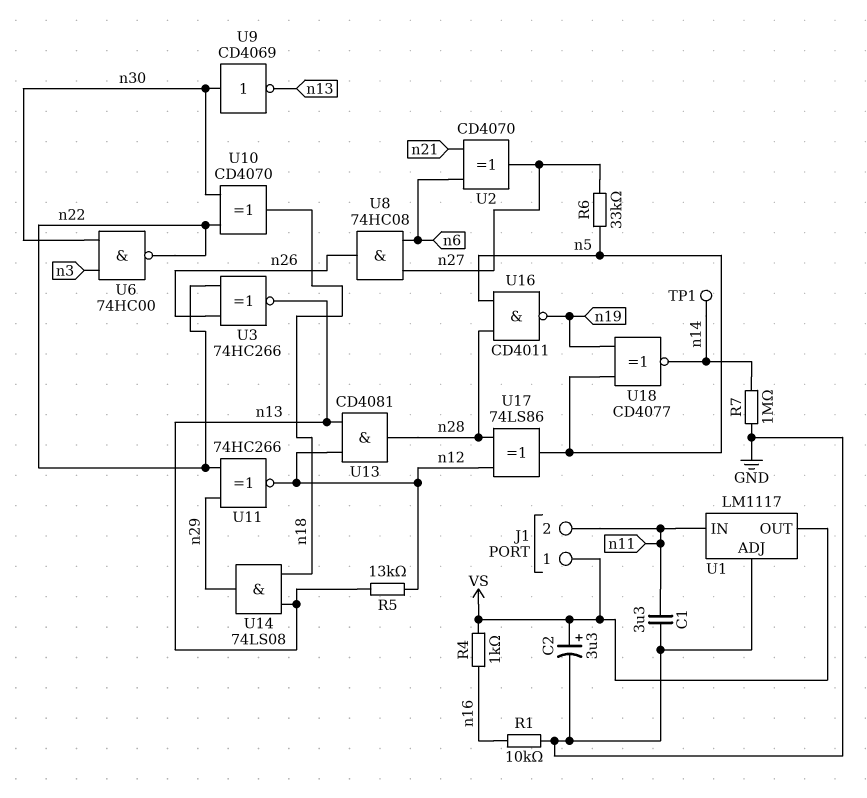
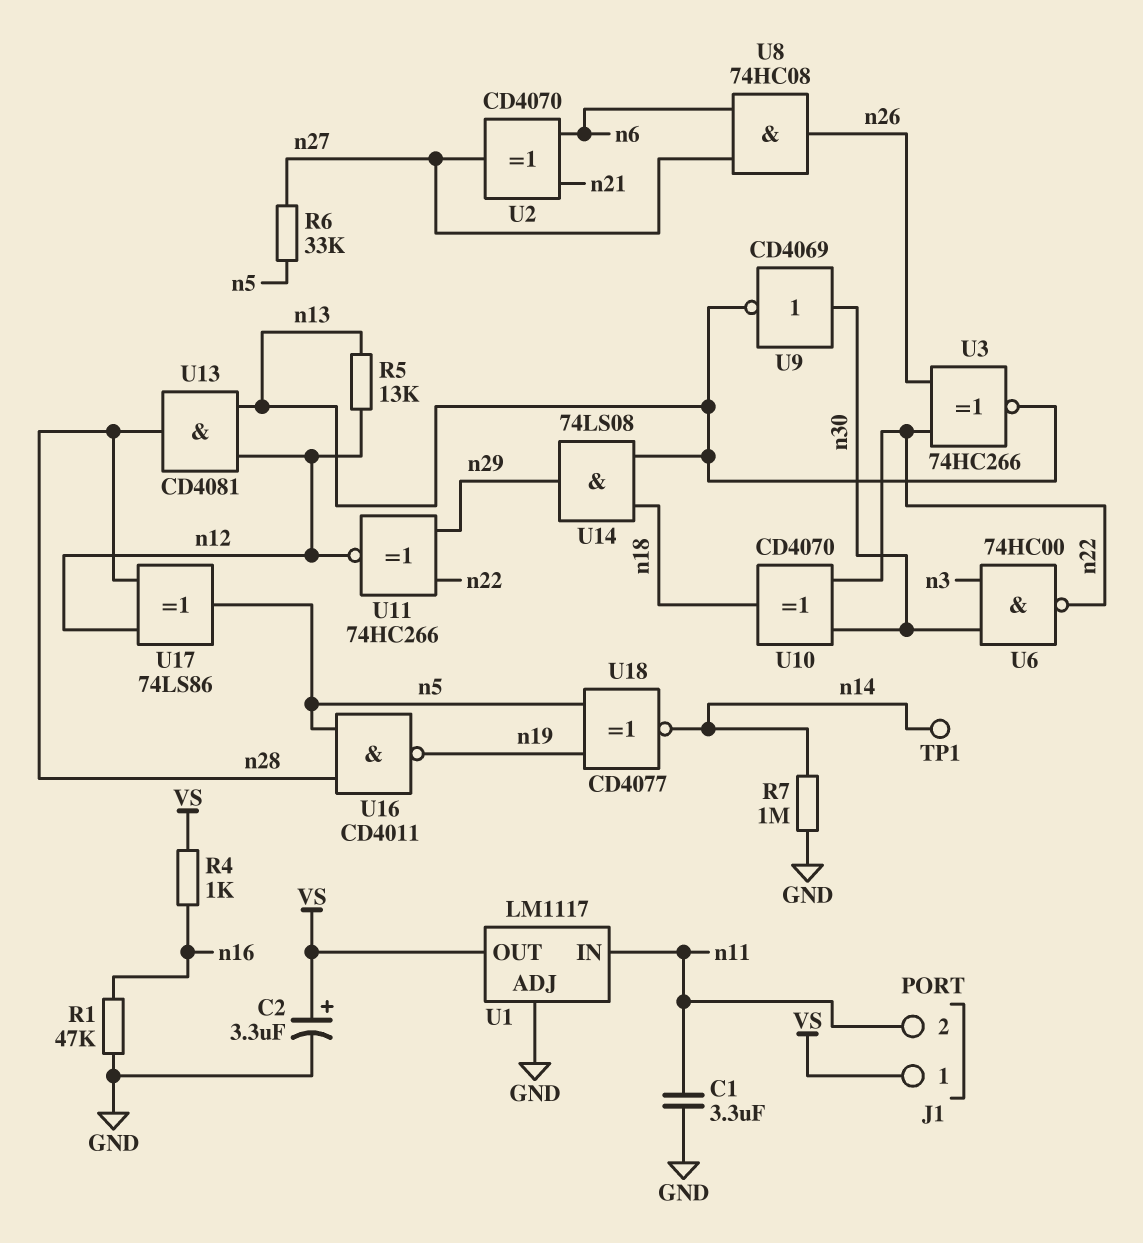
R1: 10k (GND, n16) -> 47k (GND, n16)

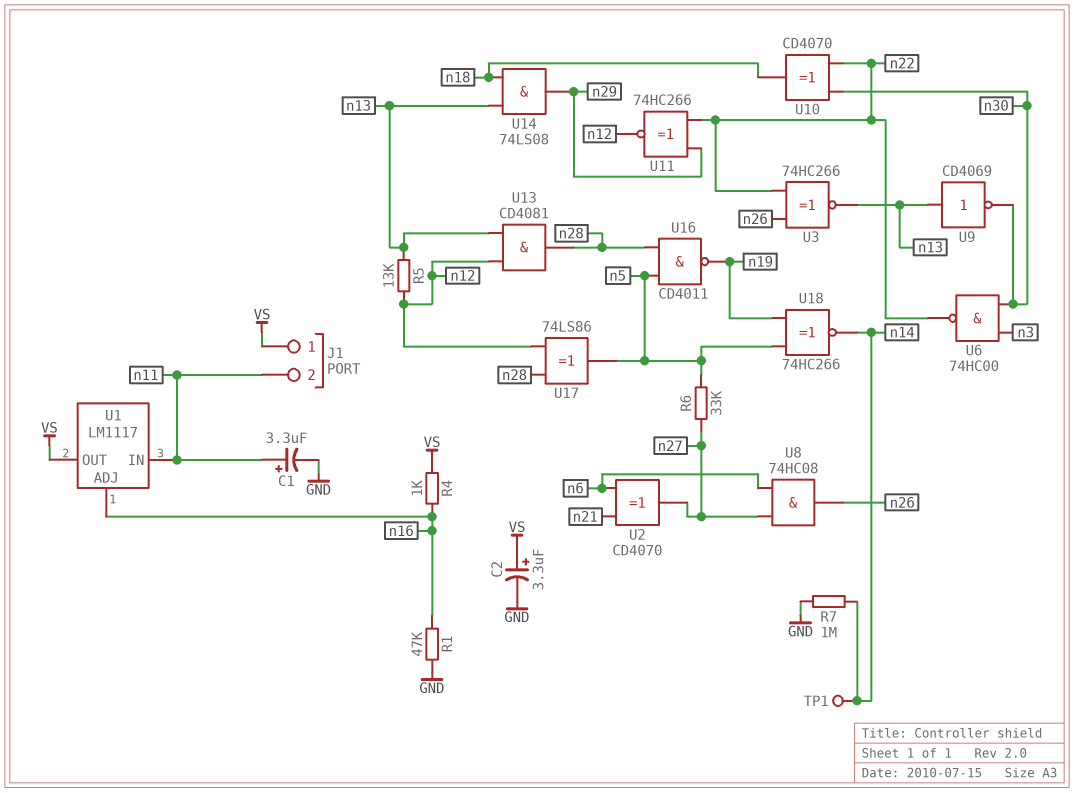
C1: 3.3uF (GND, n11) -> 3.3uF (plus n11, minus GND)
U1 pin ADJ: GND -> n16
U9: NOT CD4069 (in n30, out n13) -> NOT CD4069 (in n13, out n30)
U18: XNOR CD4077 (in n5, in n19, out n14) -> XNOR 74HC266 (in n5, in n19, out n14)

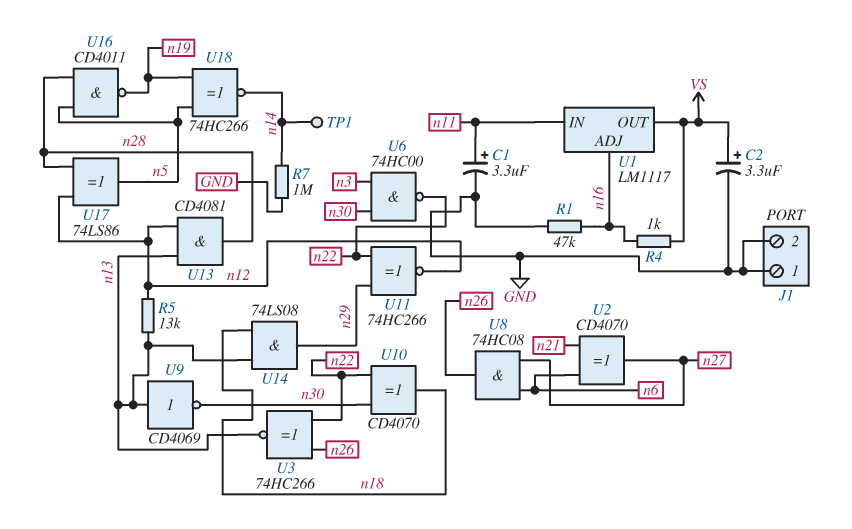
J1 pin 1: VS -> GND
J1 pin 2: n11 -> GND
R6: 33k (n5, n27) -> none

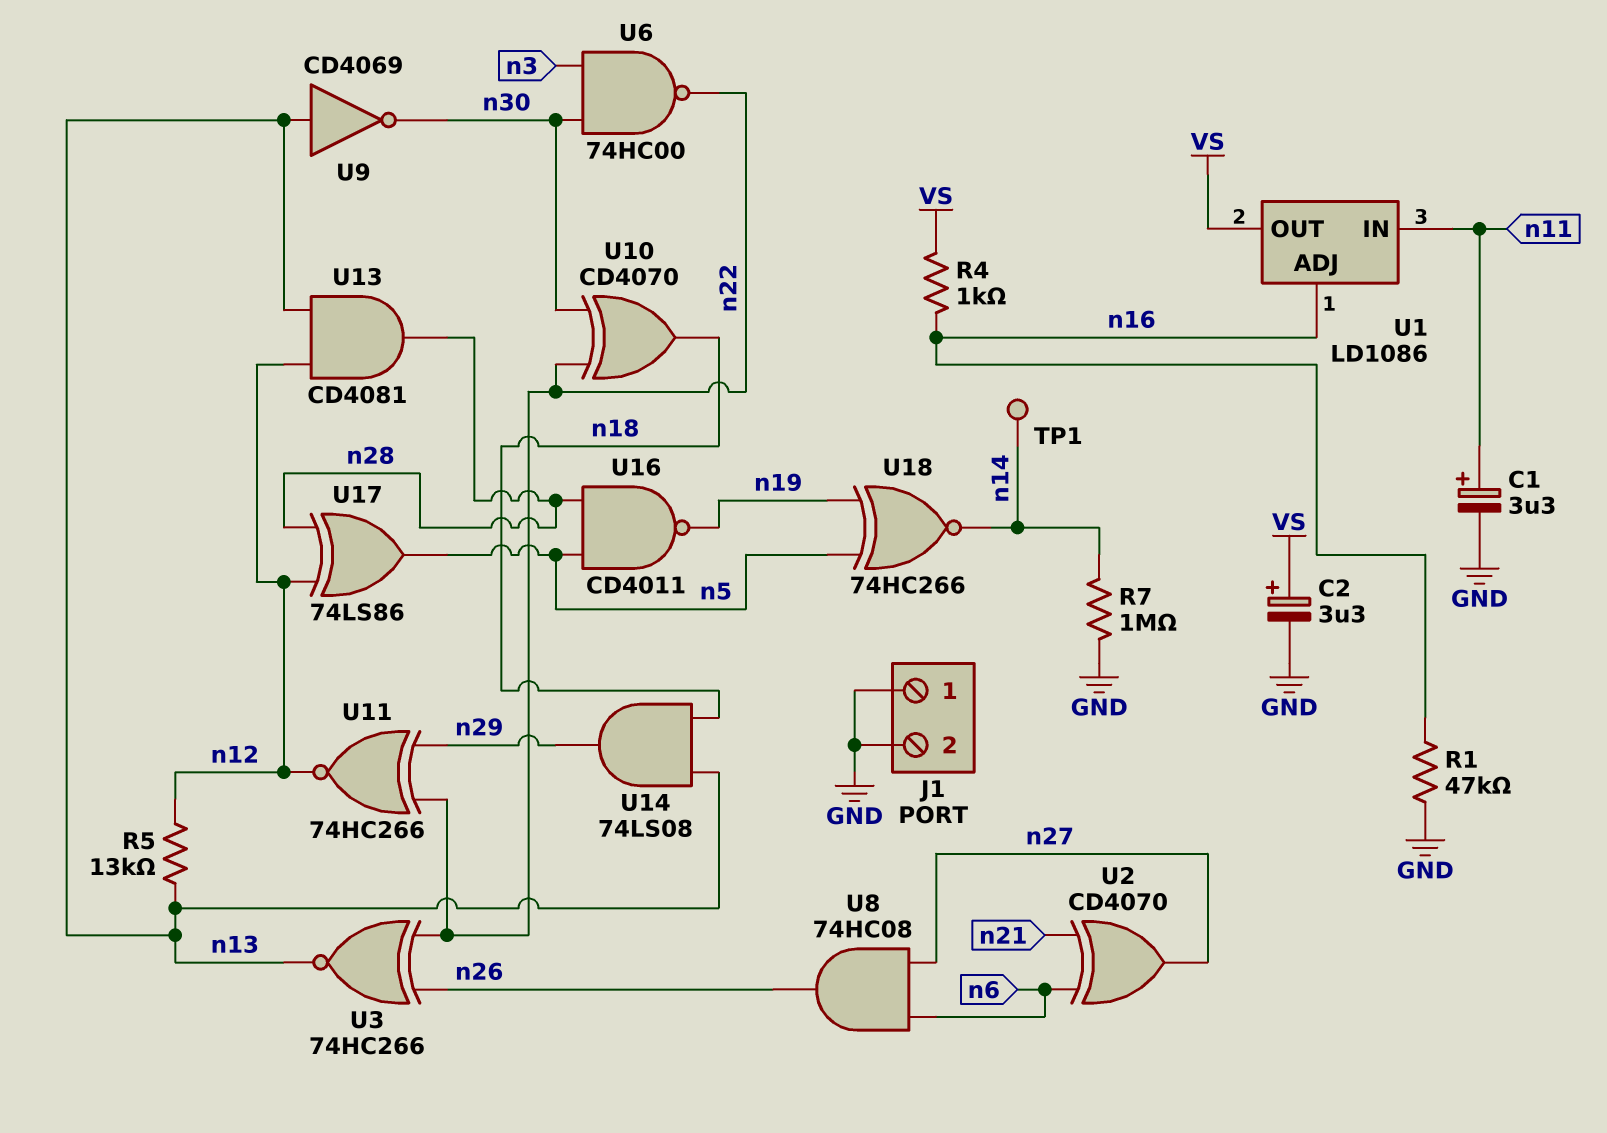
U1: LM1117 -> LD1086

